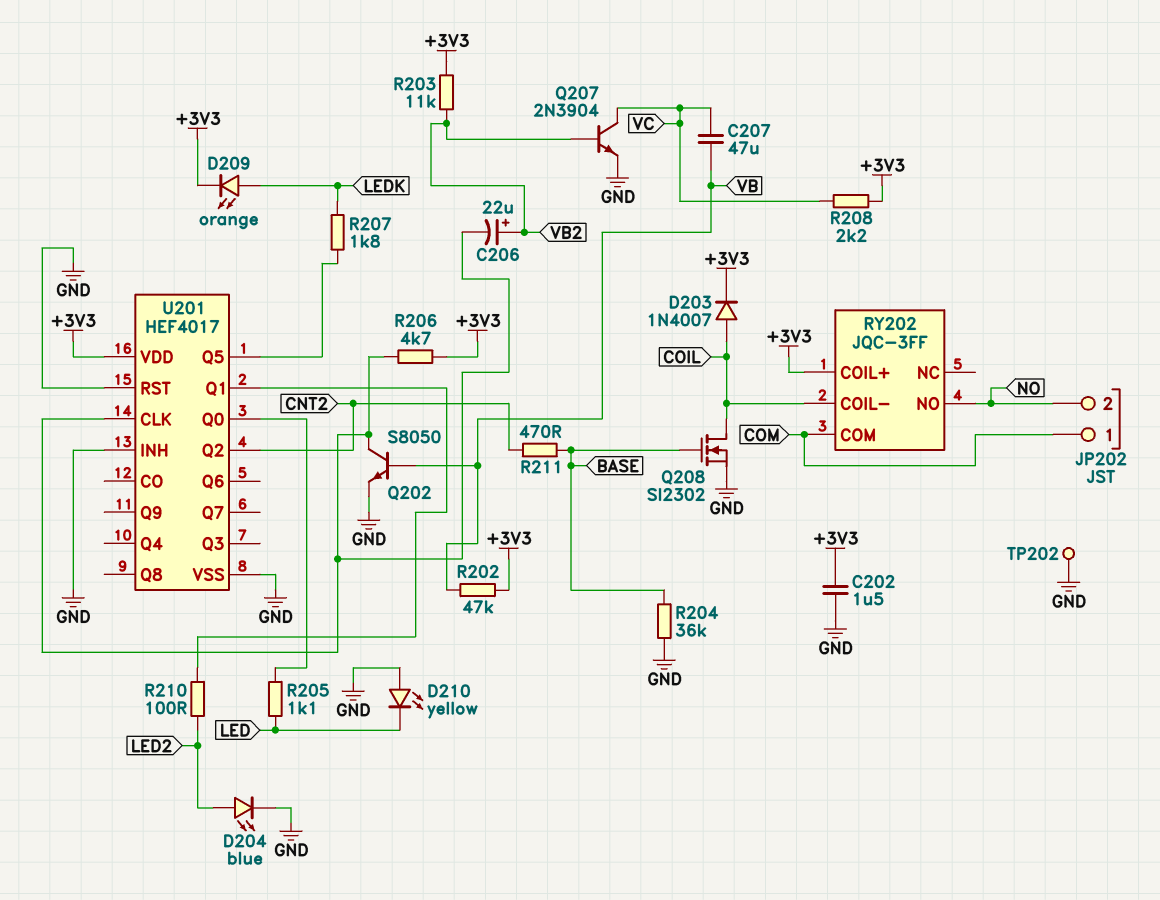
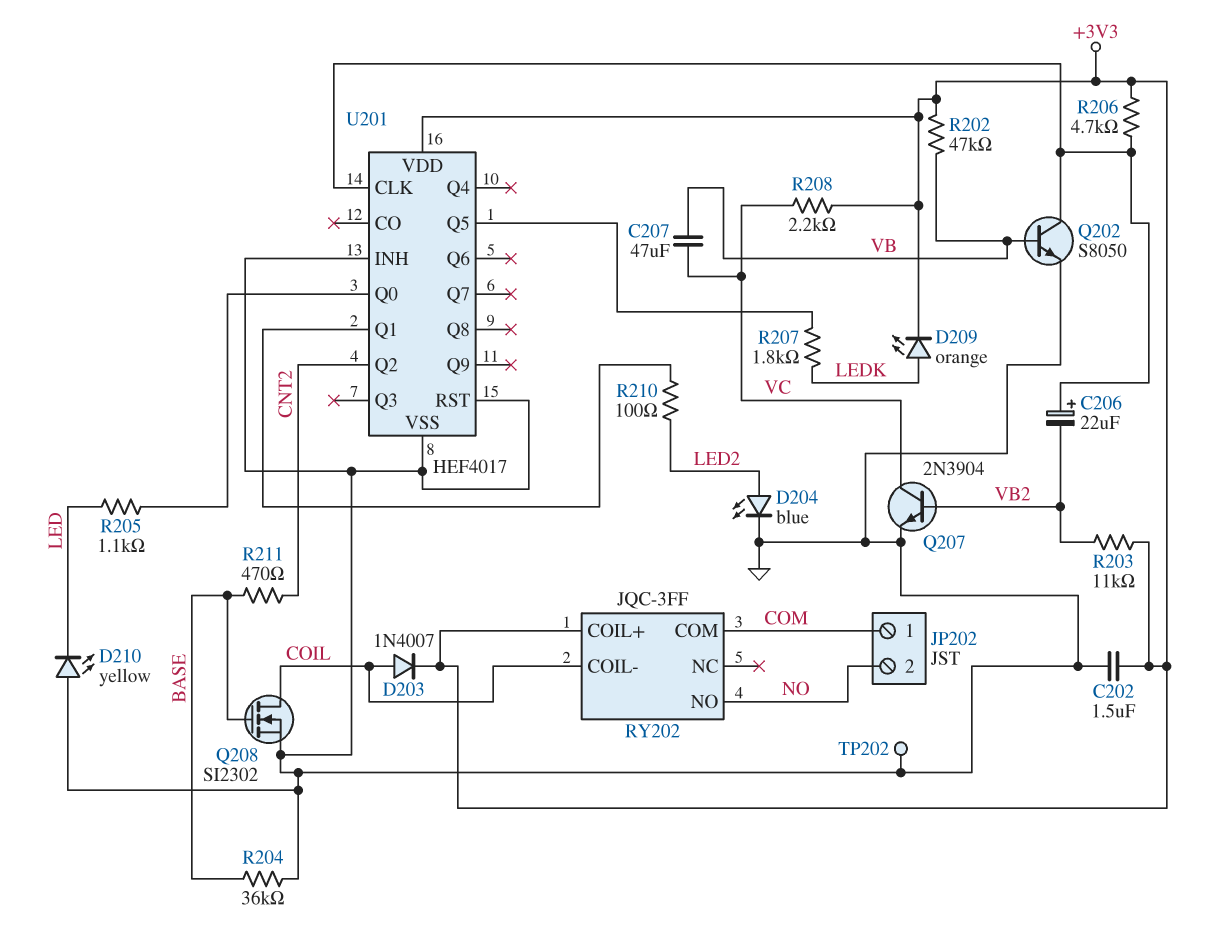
C206: 22uF (plus VB2, minus U201/CLK) -> 22uF (plus U201/CLK, minus VB2)

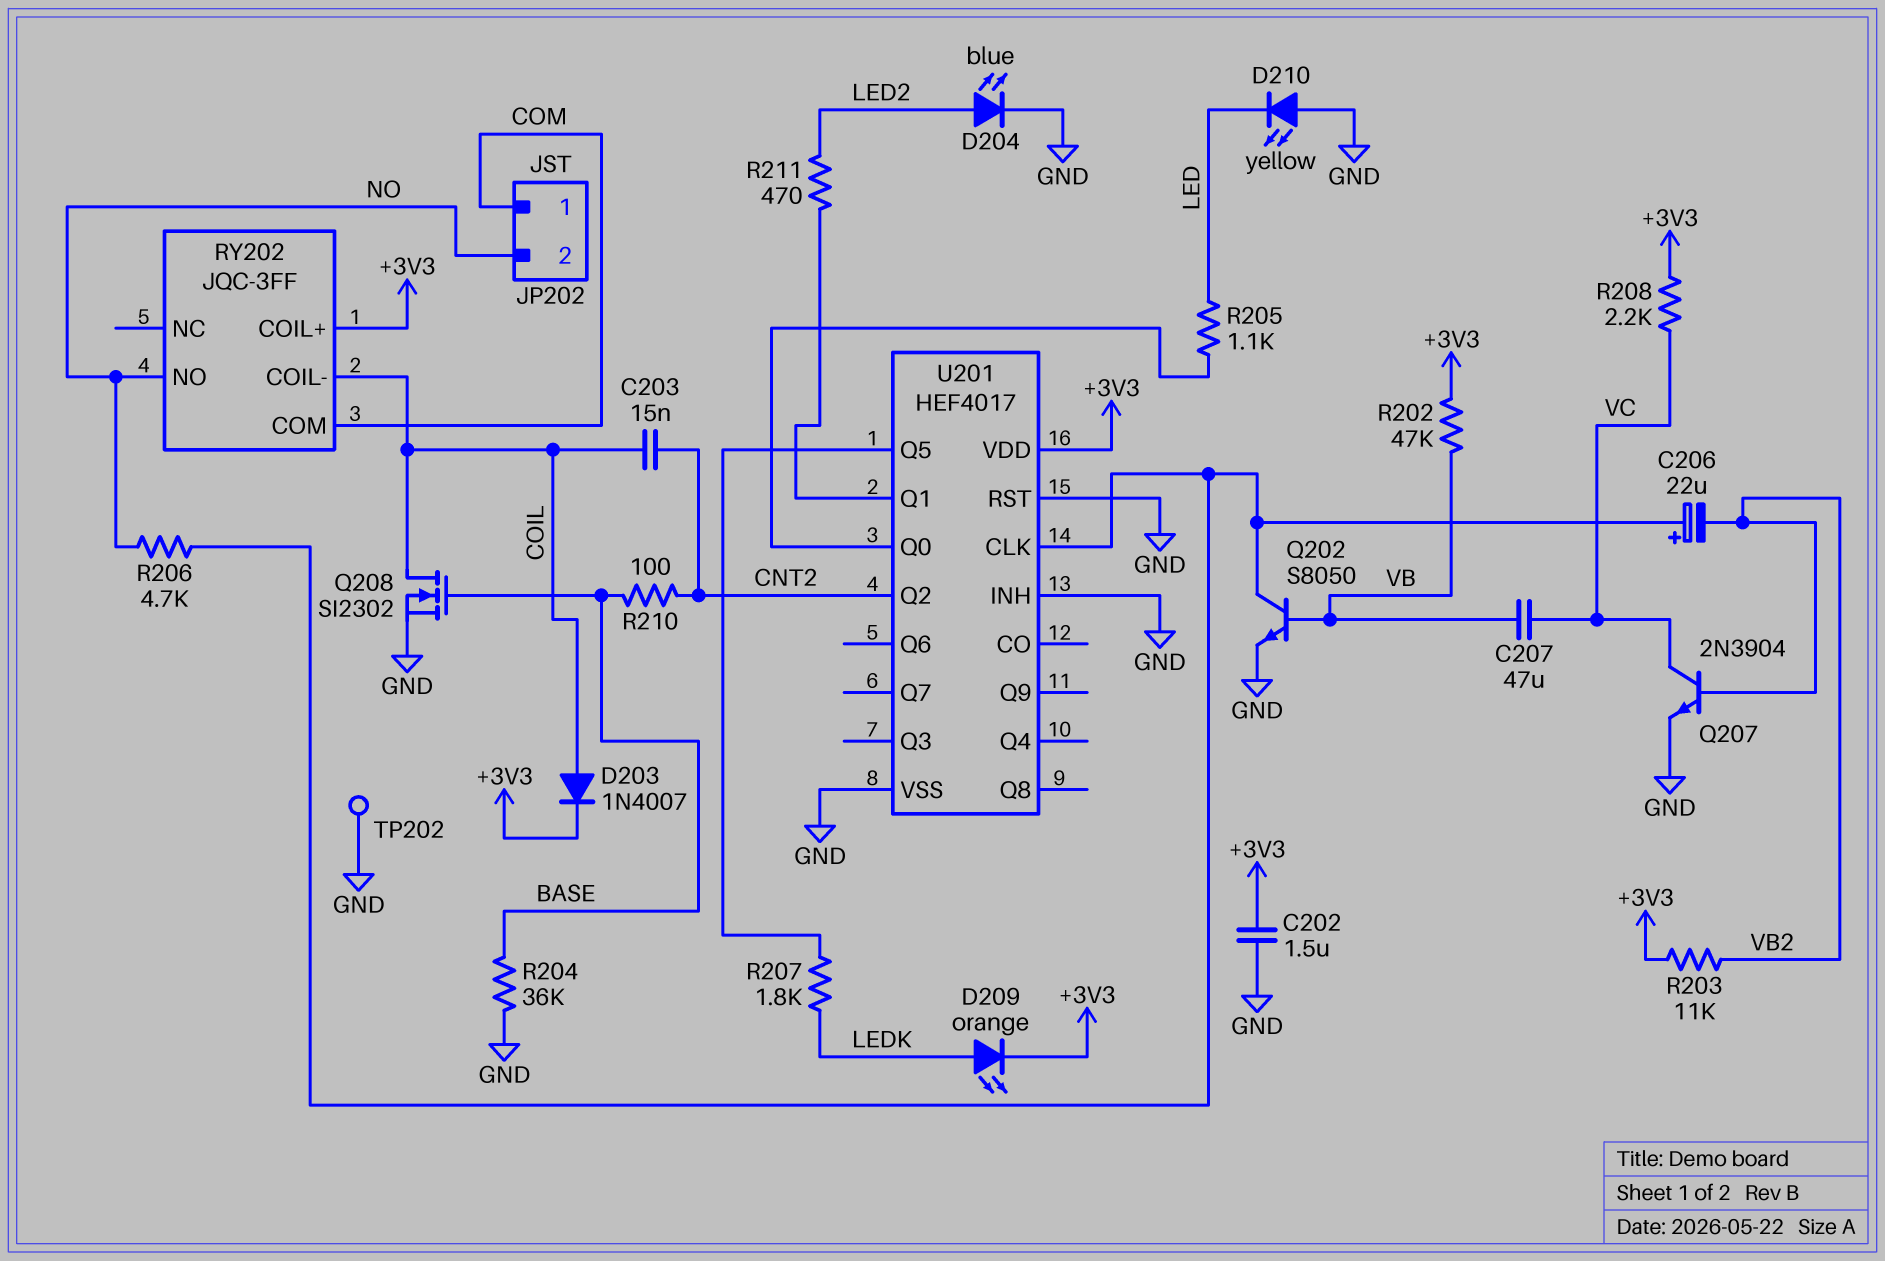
C203: none -> 15nF (CNT2, COIL)
R206: 4.7k (+3V3, U201/CLK) -> 4.7k (NO, U201/CLK)
R210: 100 (LED2, U201/Q1) -> 100 (BASE, CNT2)
R211: 470 (BASE, CNT2) -> 470 (LED2, U201/Q1)

